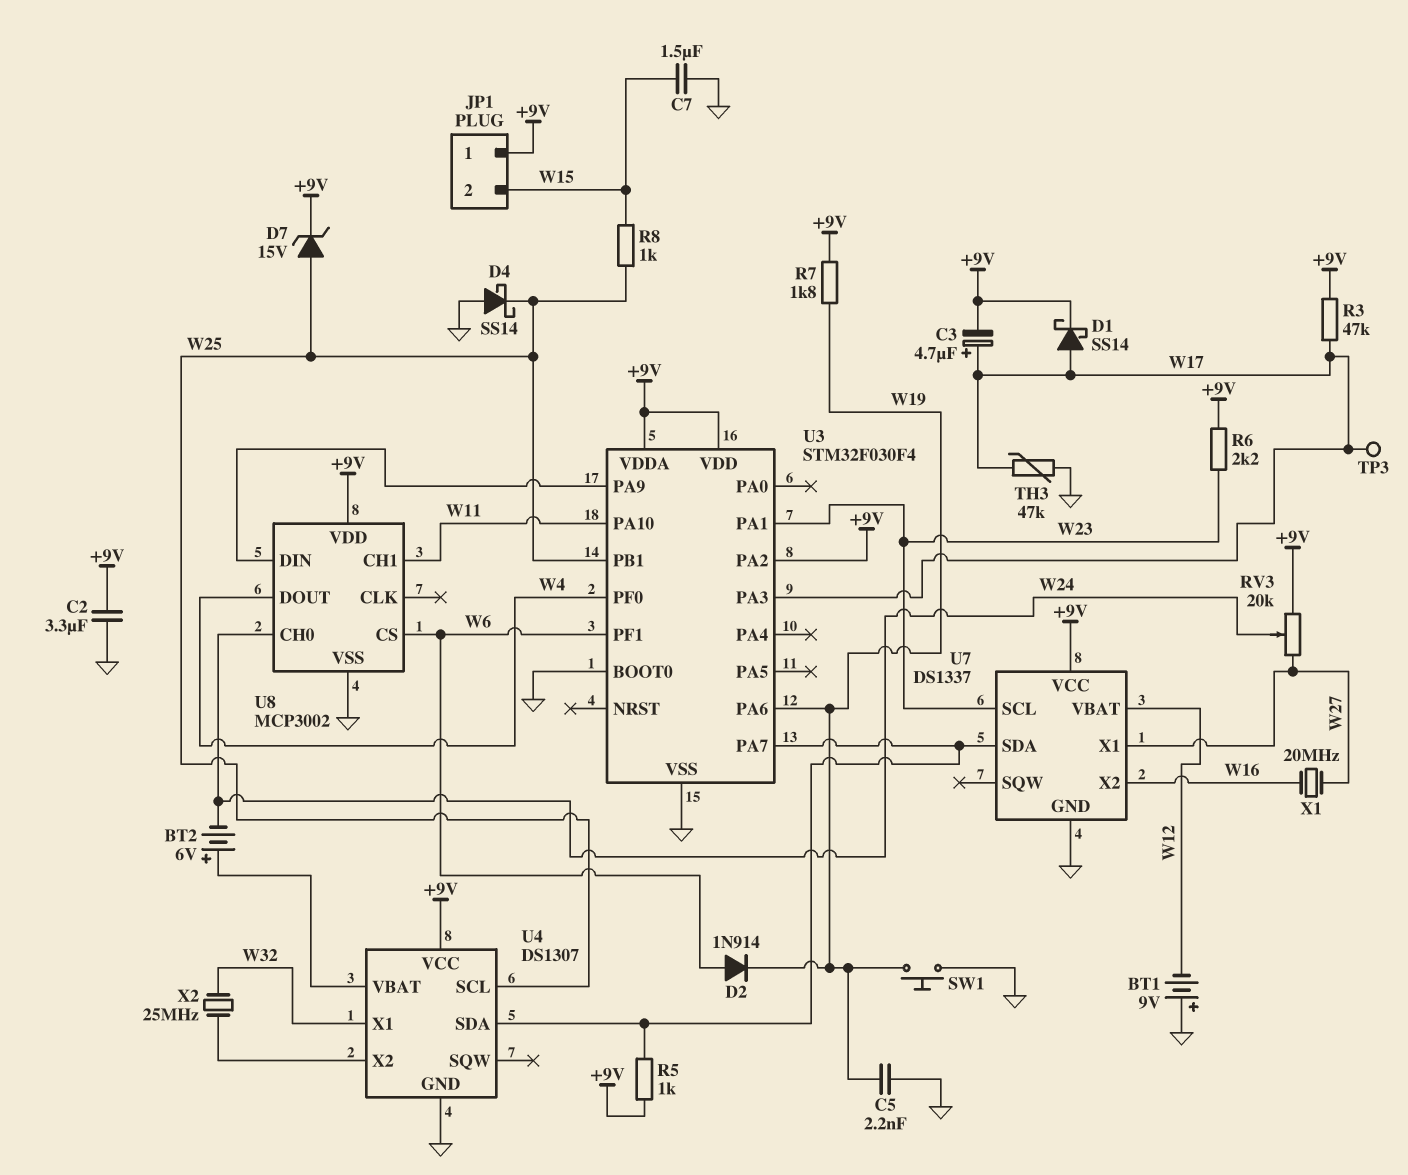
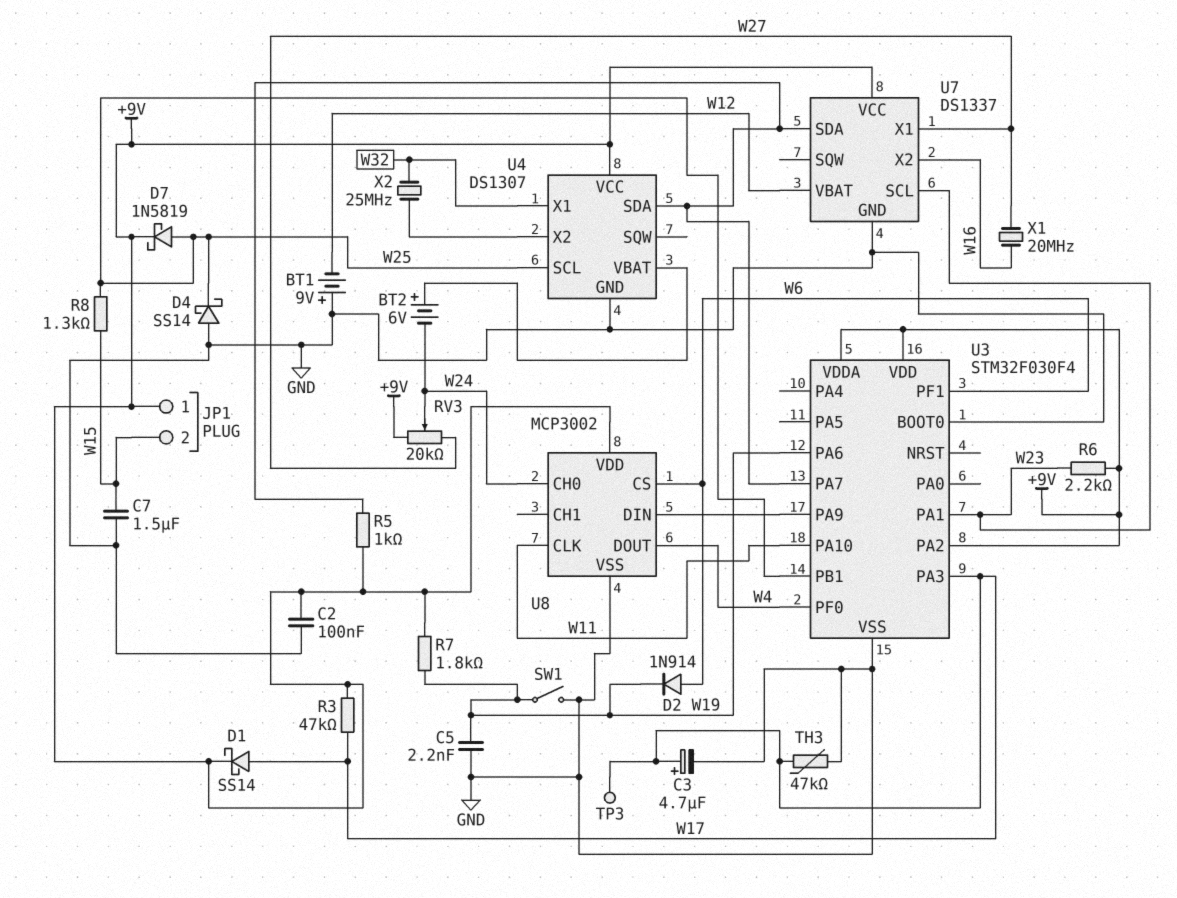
C2: 3.3uF (+9V, GND) -> 100nF (+9V, GND)
C3: 4.7uF (plus W17, minus +9V) -> 4.7uF (plus W17, minus GND)
D7: zener 15V (A W25, K +9V) -> schottky 1N5819 (A W25, K +9V)
R8: 1k (W15, W25) -> 1.3k (W15, W25)
SW1: button (GND, W19) -> switch (GND, W19)
U8 pin CH1: W11 -> none
U8 pin CLK: none -> W11

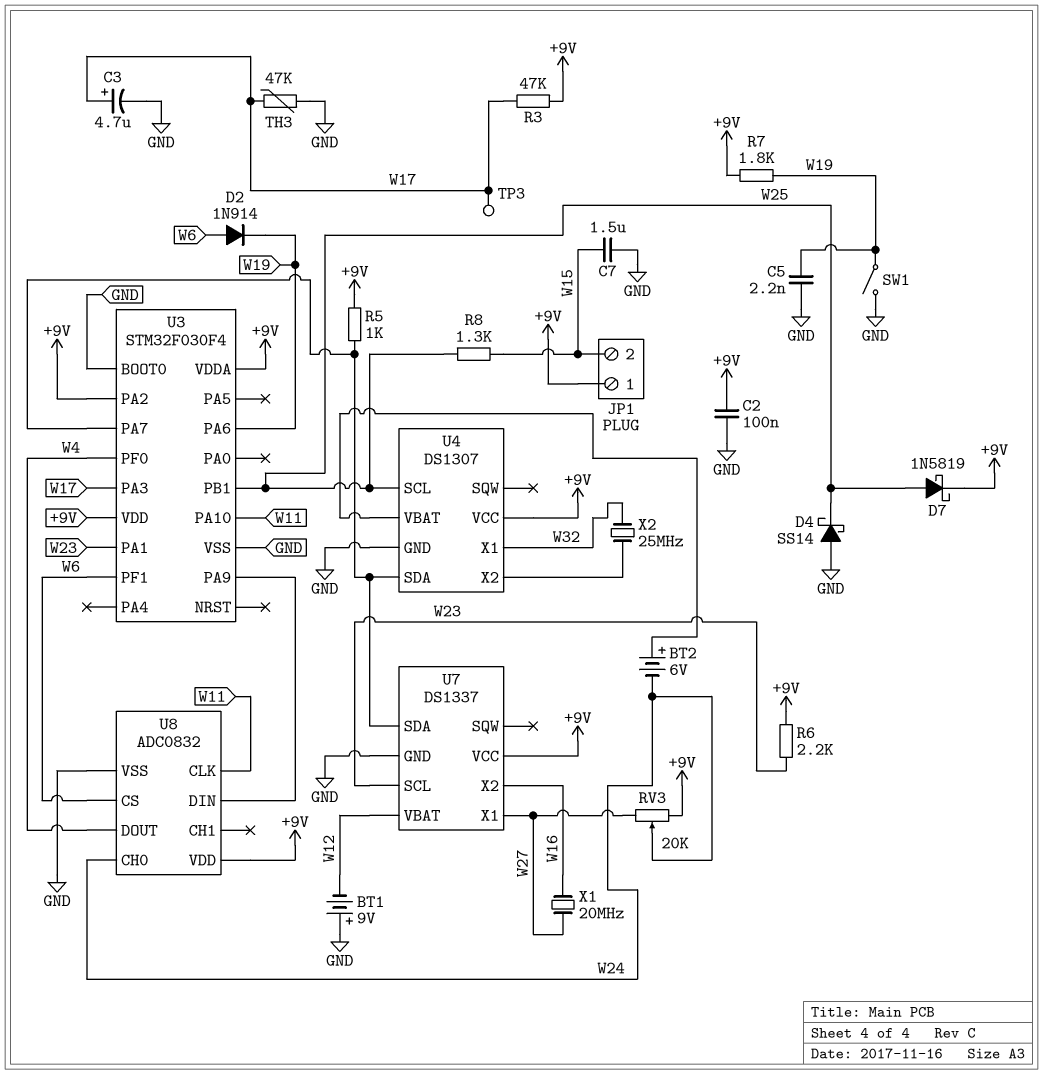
D1: schottky SS14 (A W17, K +9V) -> none
U8: MCP3002 -> ADC0832

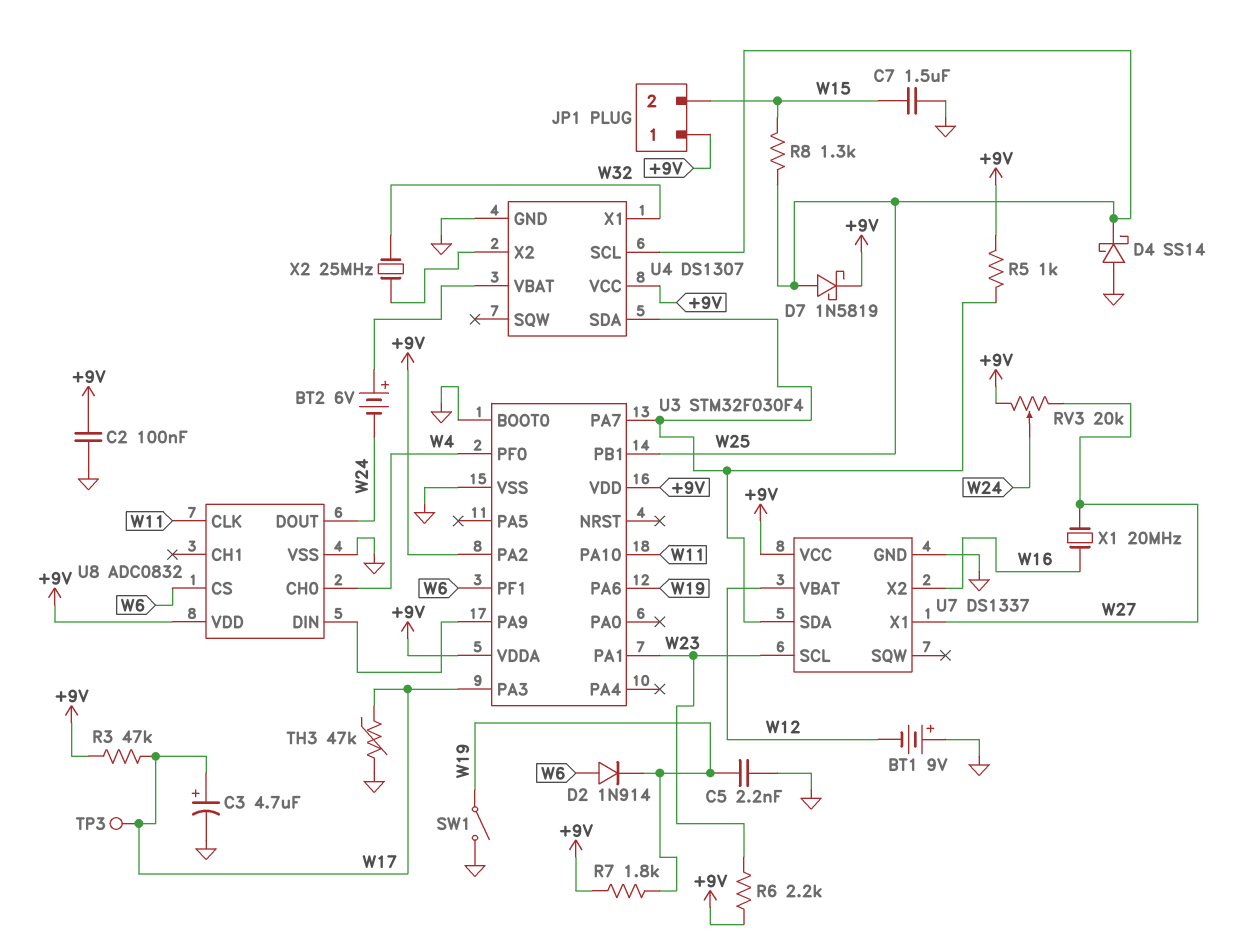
U8 pin CH0: W24 -> W4
U8 pin DOUT: W4 -> W24

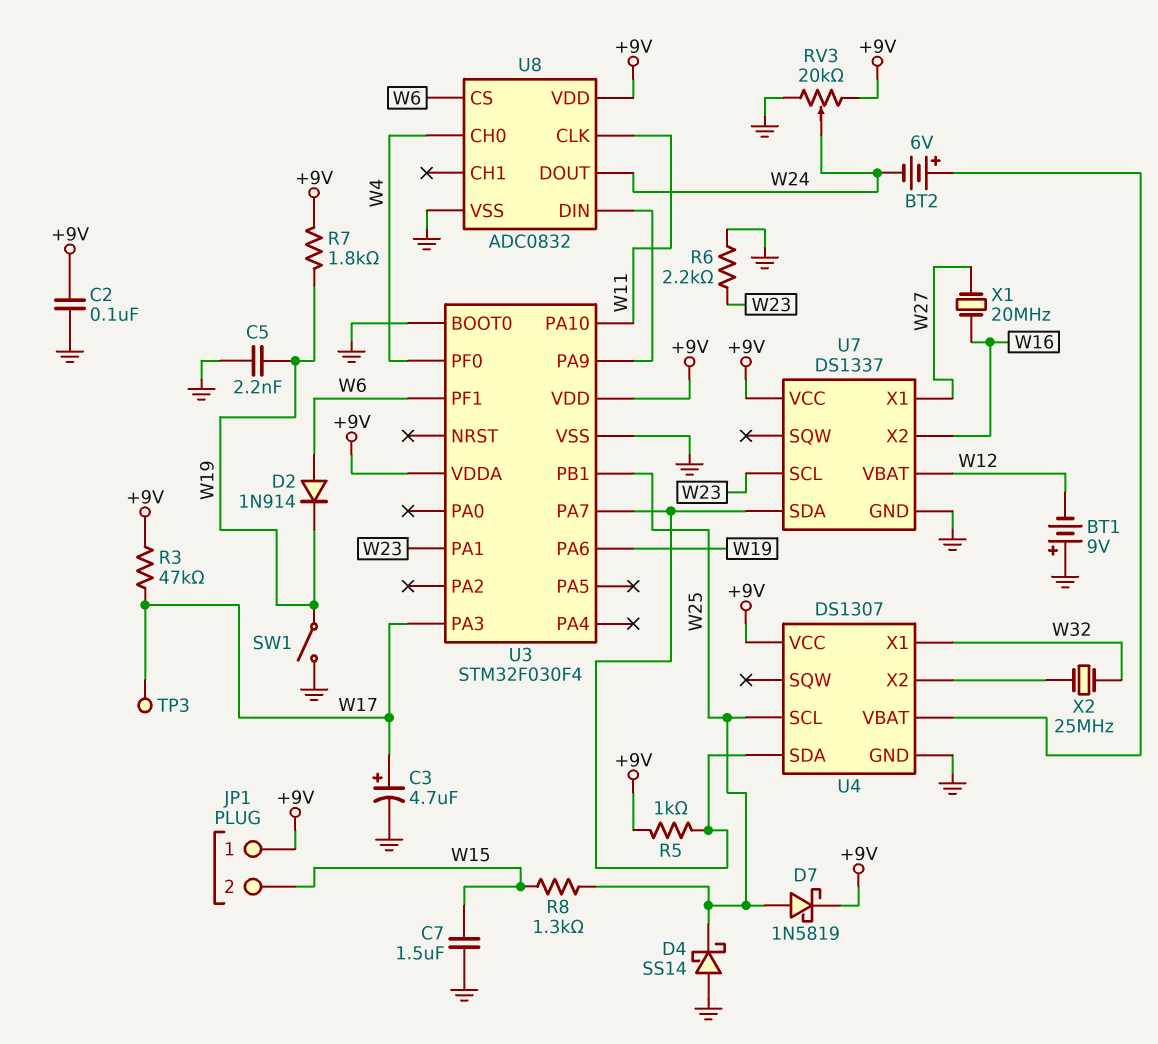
R6: 2.2k (+9V, W23) -> 2.2k (GND, W23)
RV3: 20k (+9V, W27, wiper W24) -> 20k (+9V, GND, wiper W24)
TH3: 47k (GND, W17) -> none
U3 pin PA2: +9V -> none

